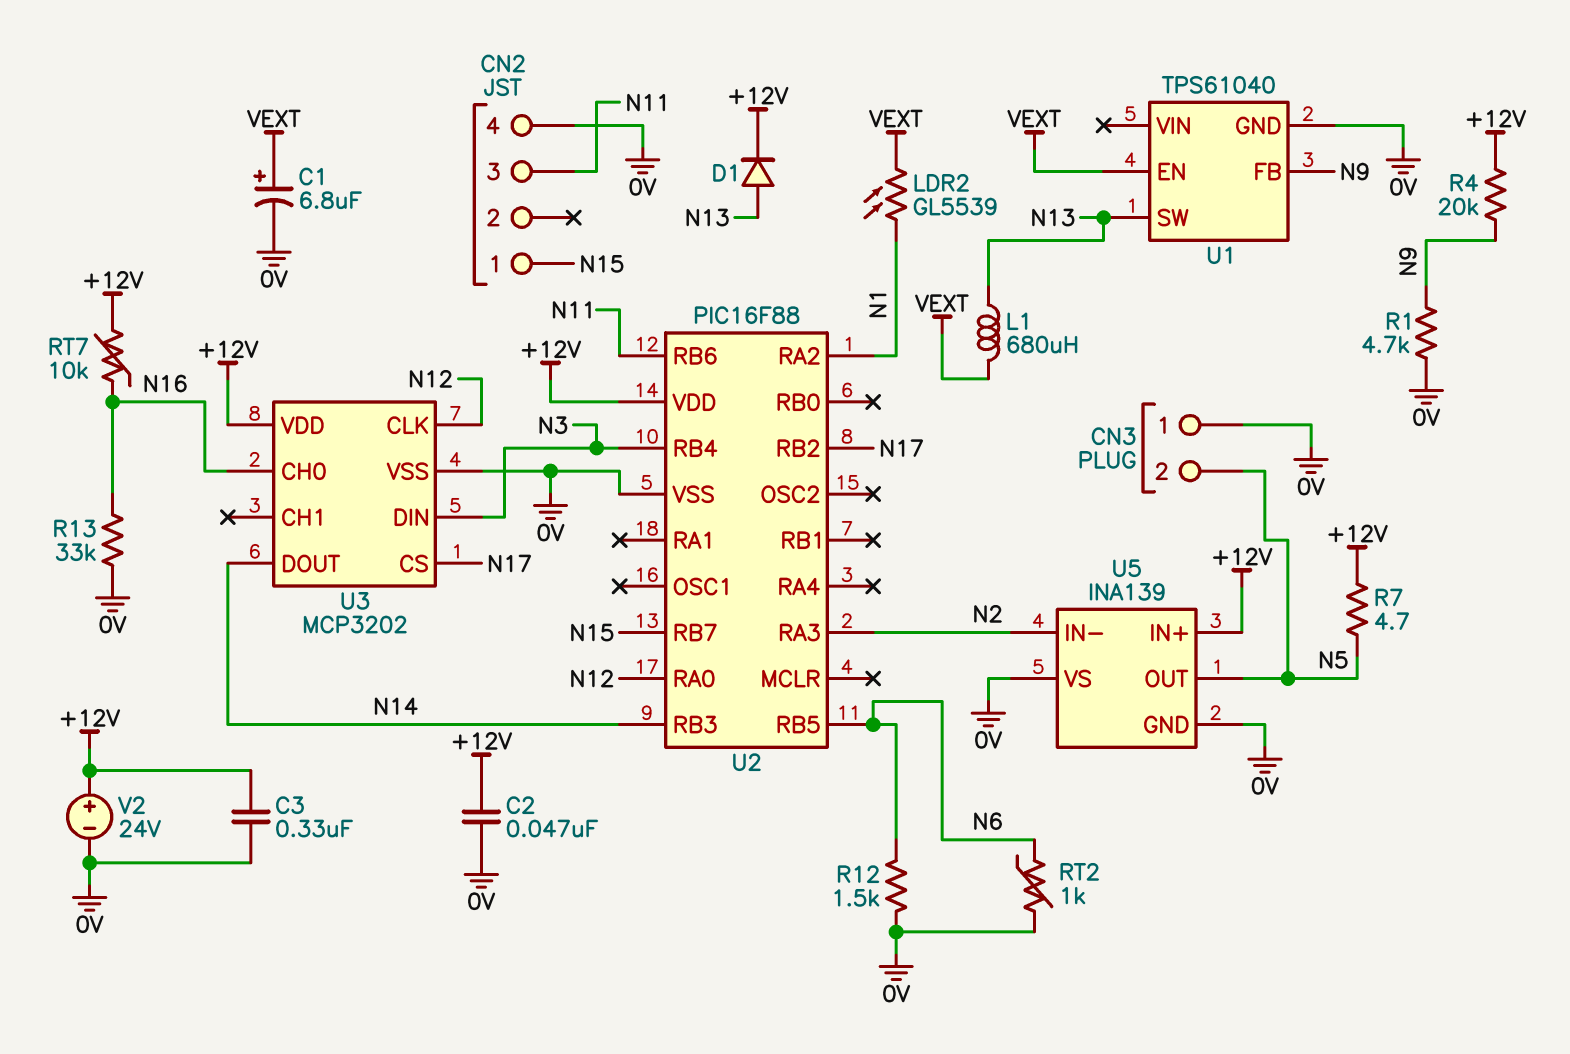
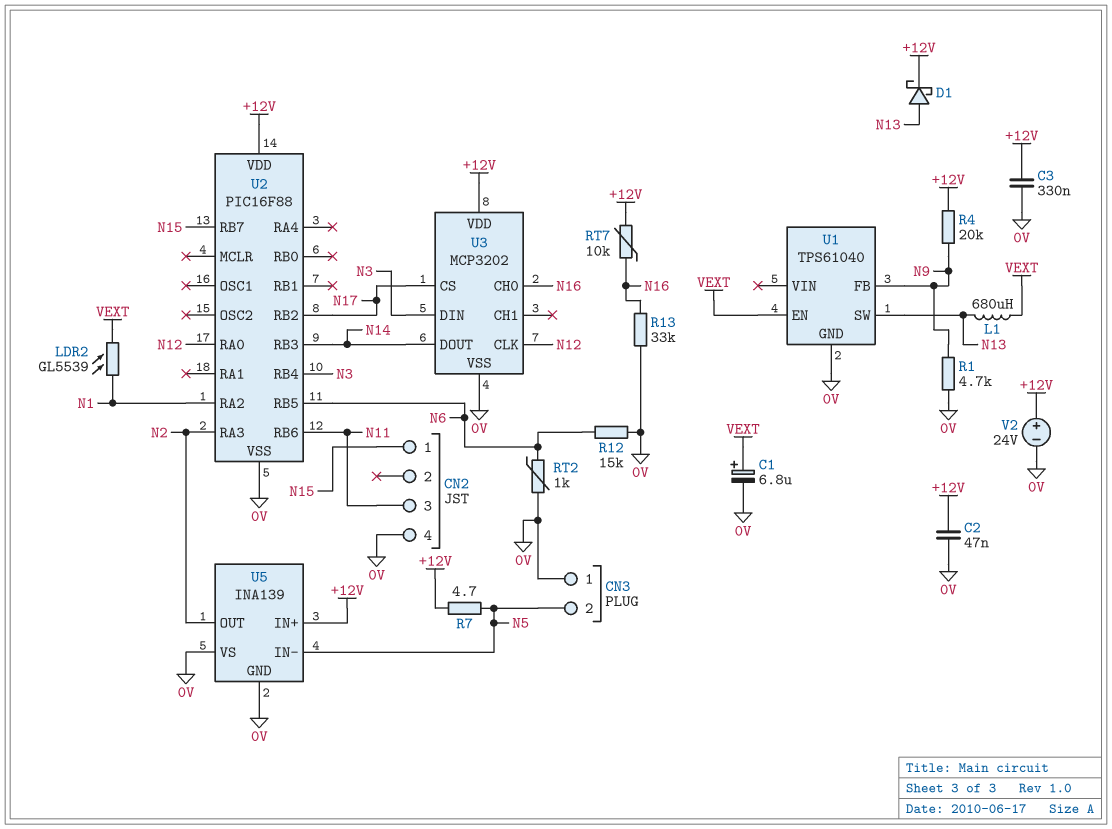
D1: diode (A N13, K +12V) -> schottky (A N13, K +12V)
R12: 1.5k (0V, N6) -> 15k (0V, N6)
U5 pin IN-: N2 -> N5
U5 pin OUT: N5 -> N2

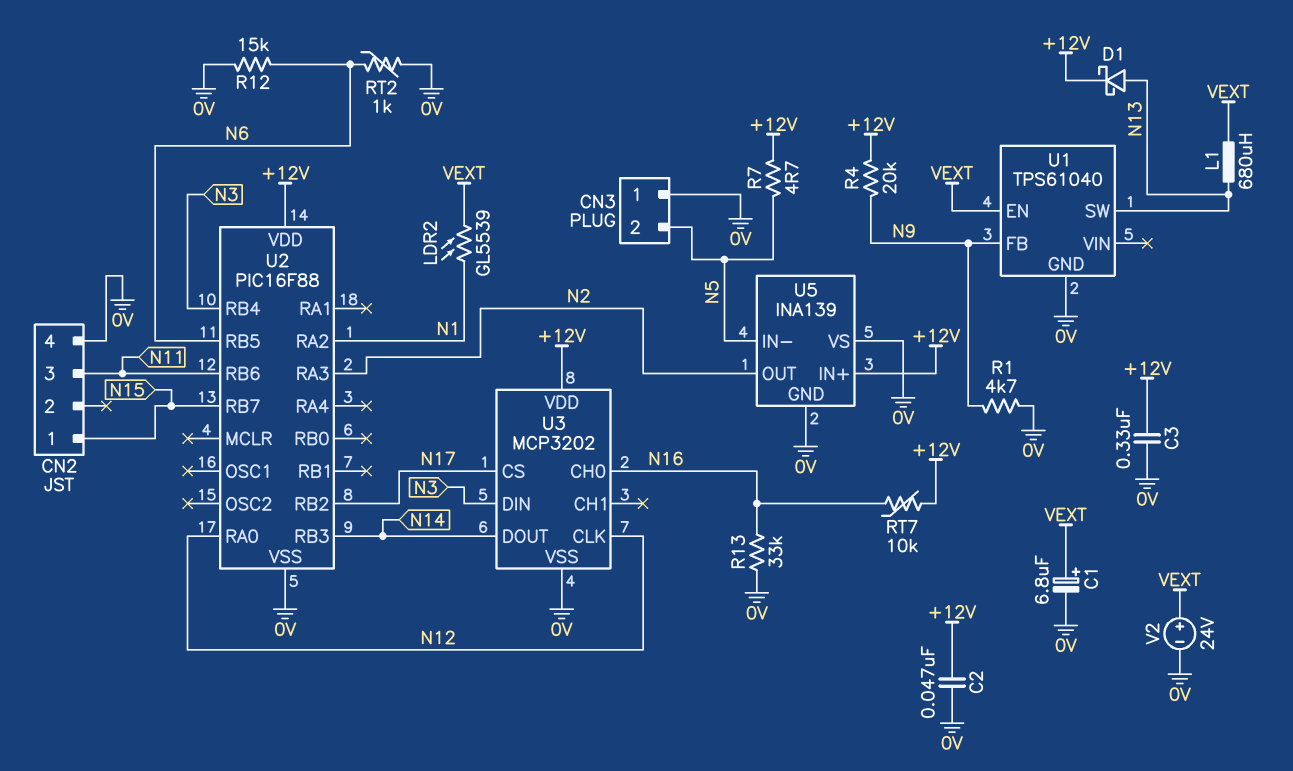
V2: 24V (plus +12V, minus 0V) -> 24V (plus VEXT, minus 0V)

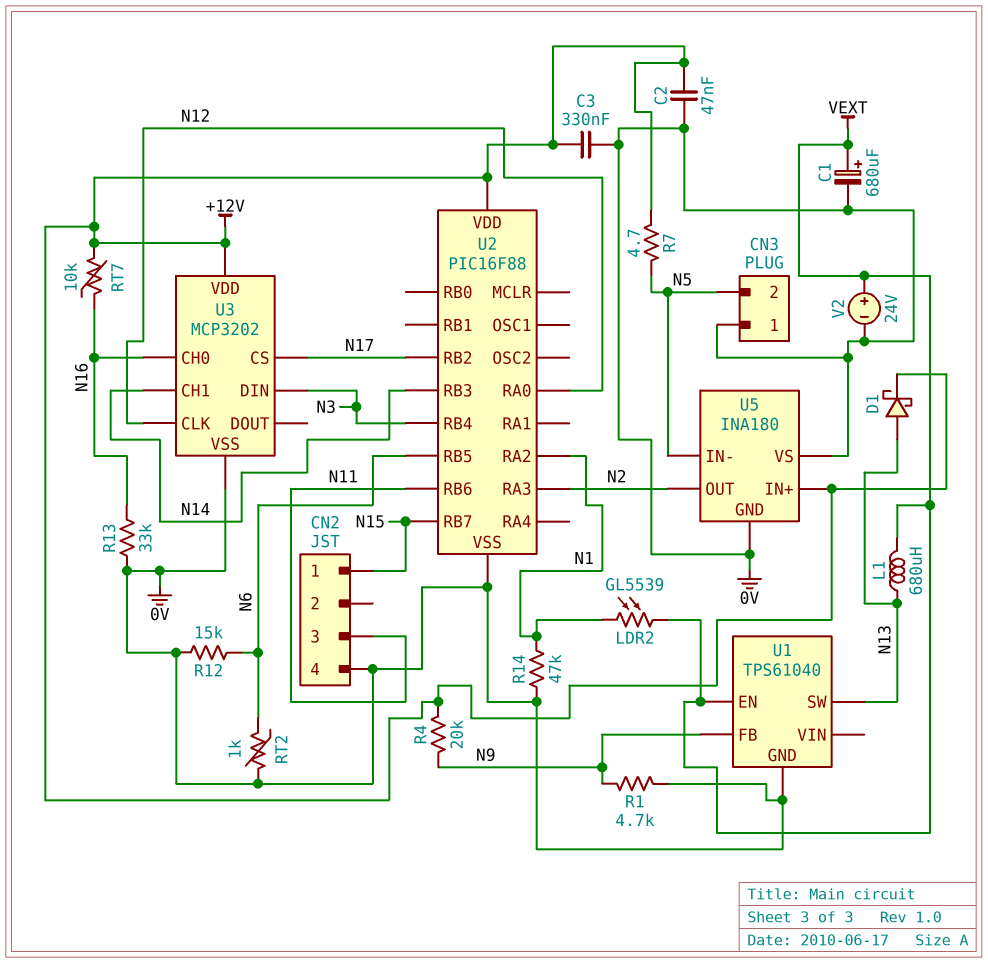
C1: 6.8uF (plus VEXT, minus 0V) -> 680uF (plus VEXT, minus 0V)
R14: none -> 47k (0V, N1)
U3 pin CH1: none -> N14
U3 pin DOUT: N14 -> none
U5: INA139 -> INA180

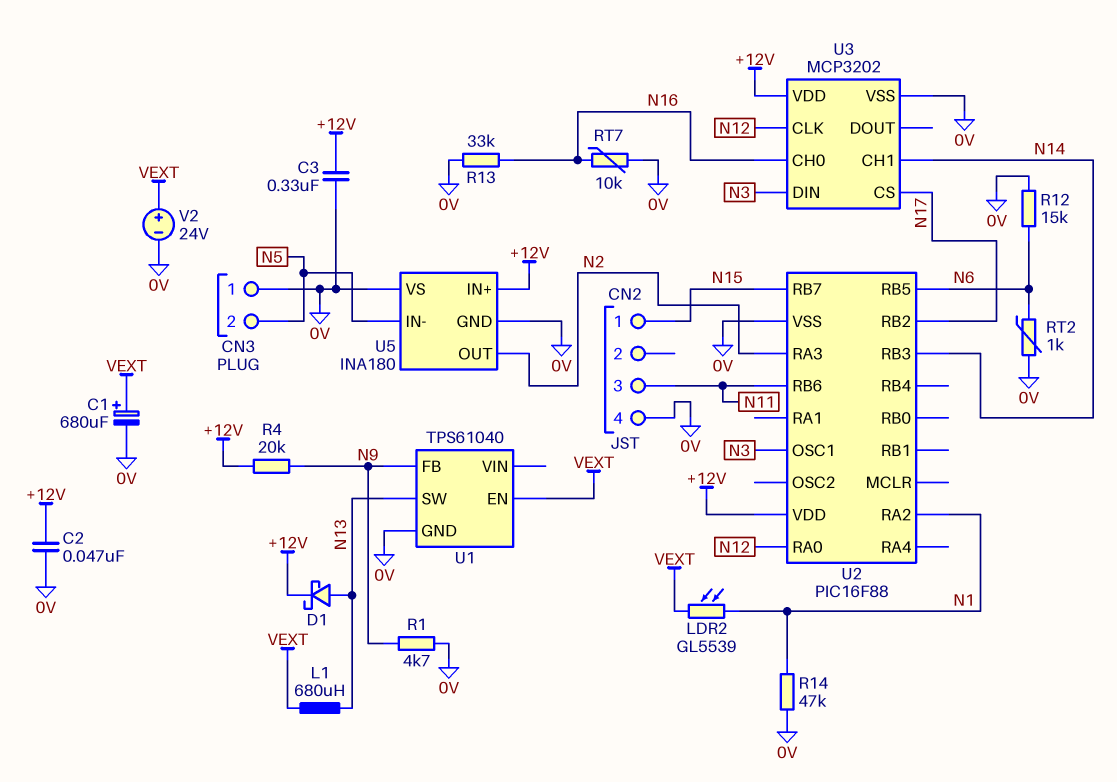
R7: 4.7 (+12V, N5) -> none
RT7: 10k (+12V, N16) -> 10k (0V, N16)
U2 pin OSC1: none -> N3
U2 pin RB4: N3 -> none

